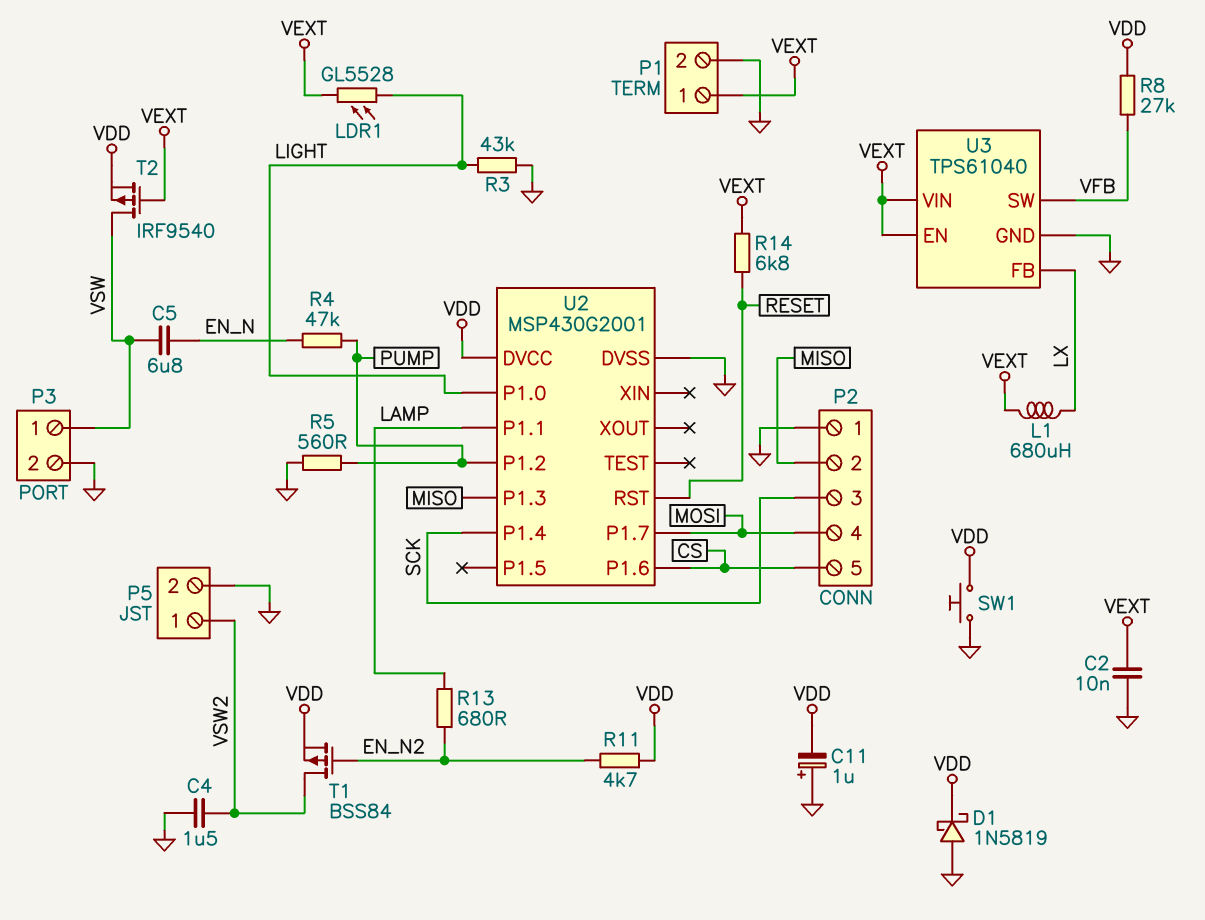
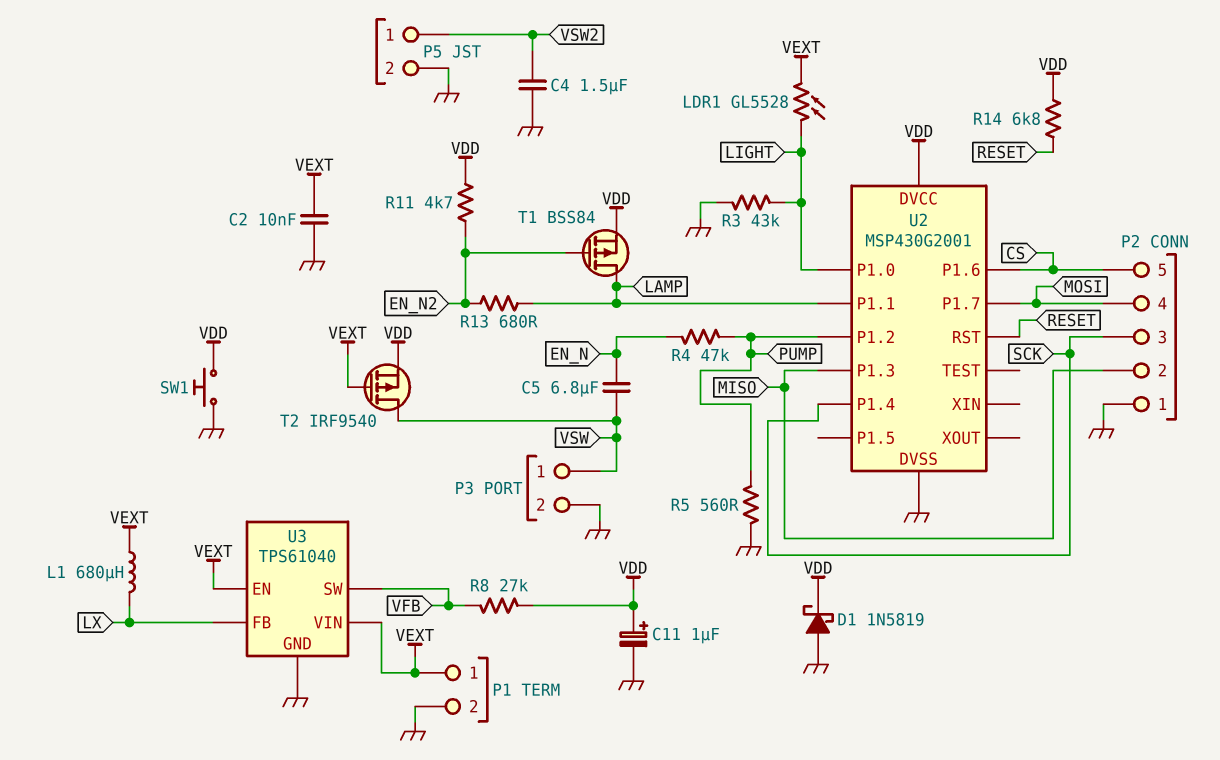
C11: 1uF (plus GND, minus VDD) -> 1uF (plus VDD, minus GND)
R14: 6.8k (RESET, VEXT) -> 6.8k (RESET, VDD)
T1: PMOS BSS84 (G EN_N2, D VSW2, S VDD) -> PMOS BSS84 (G EN_N2, D LAMP, S VDD)

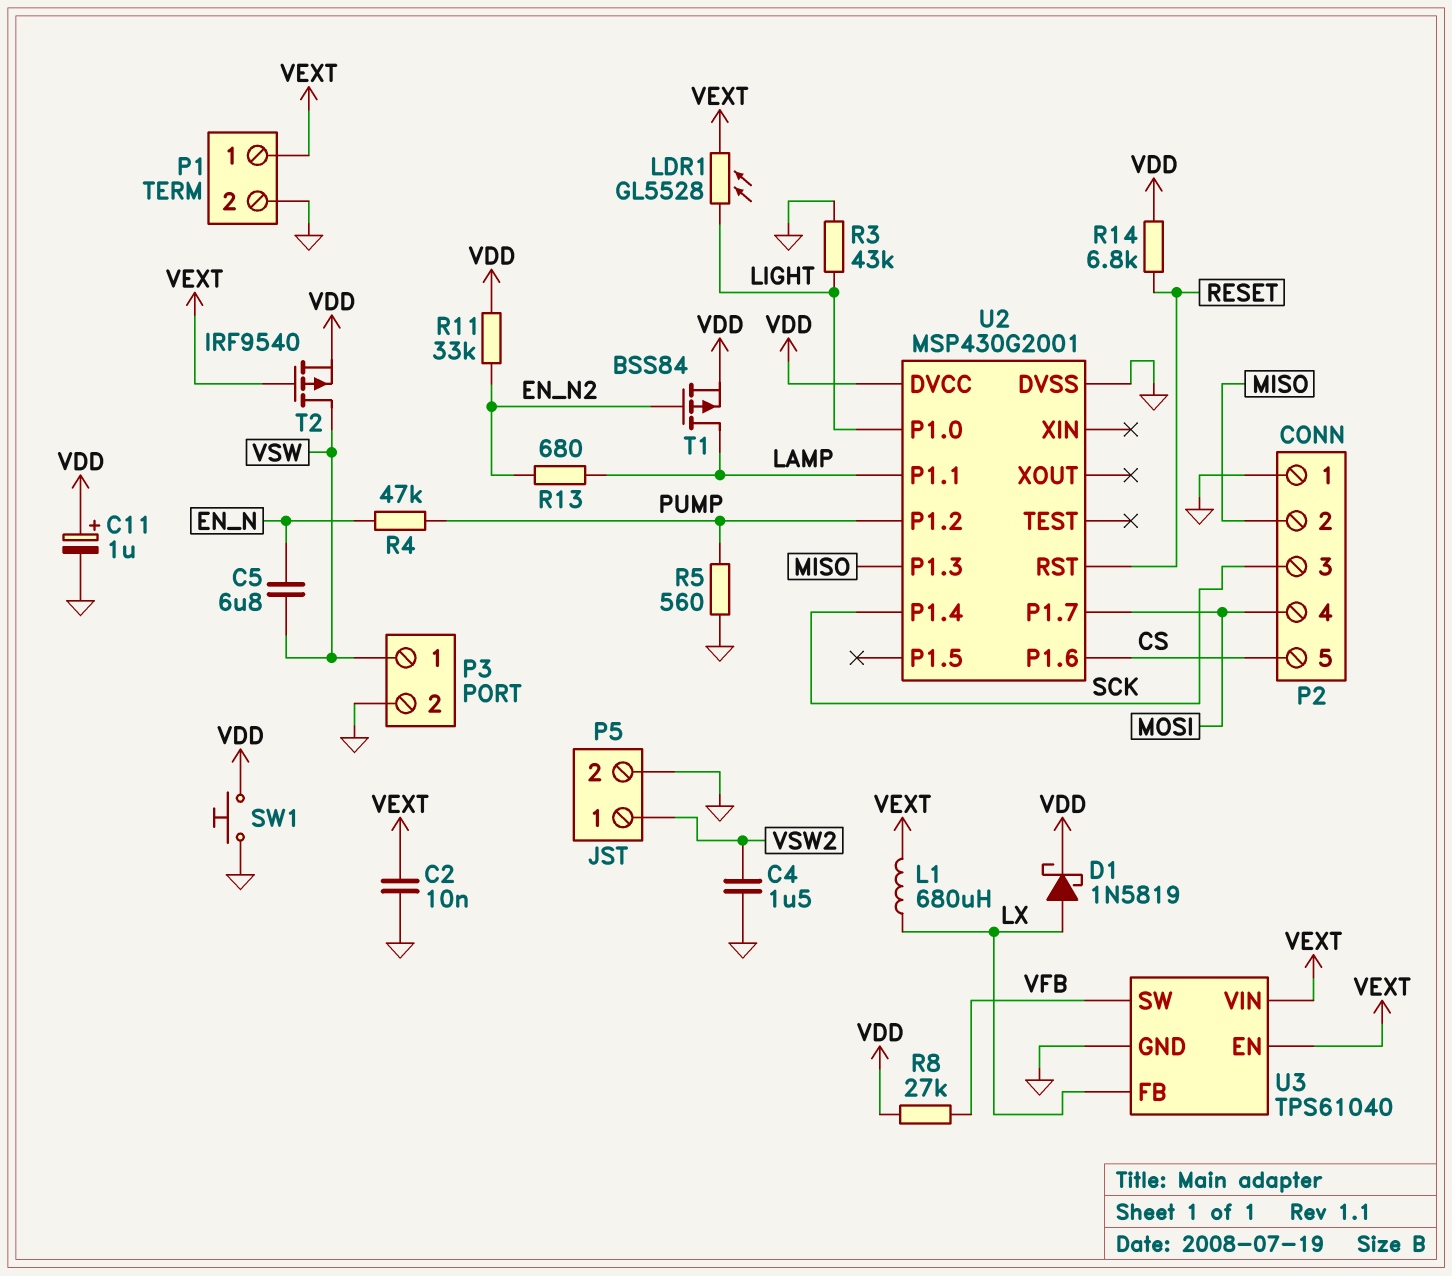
D1: schottky 1N5819 (A GND, K VDD) -> schottky 1N5819 (A LX, K VDD)
R11: 4.7k (EN_N2, VDD) -> 33k (EN_N2, VDD)

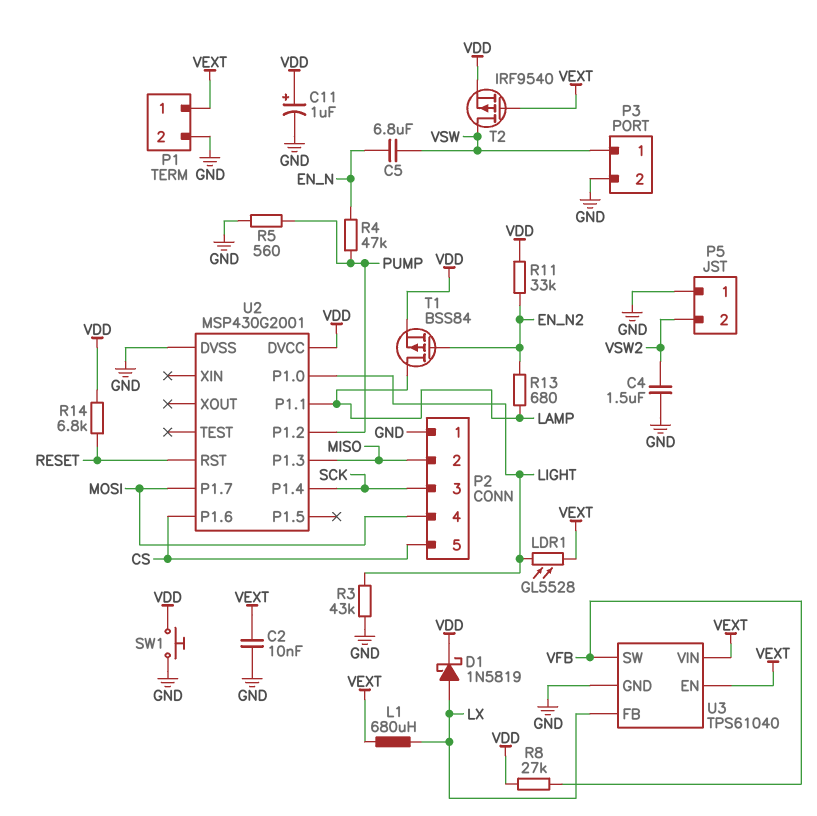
P5 pin 1: VSW2 -> GND
P5 pin 2: GND -> VSW2

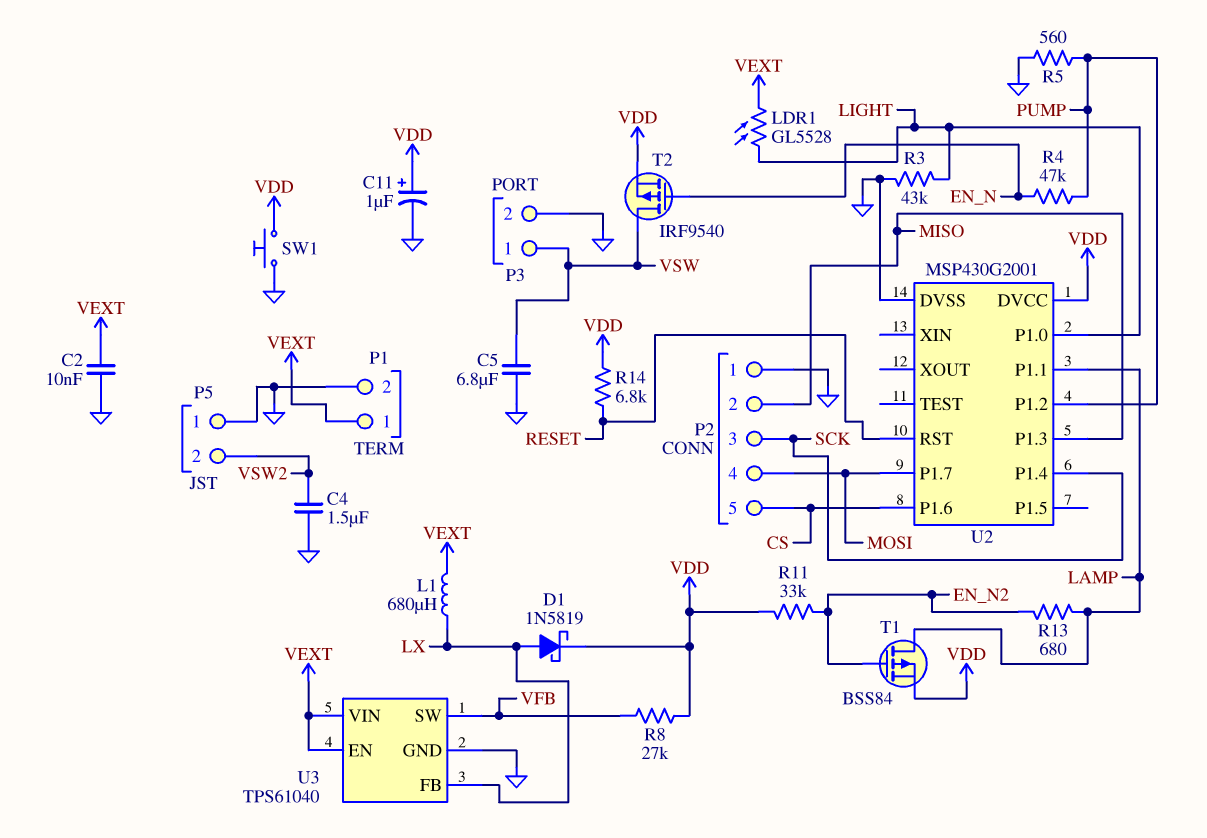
C5: 6.8uF (EN_N, VSW) -> 6.8uF (GND, VSW)
T2: PMOS IRF9540 (G VEXT, D VSW, S VDD) -> PMOS IRF9540 (G EN_N, D VSW, S VDD)

